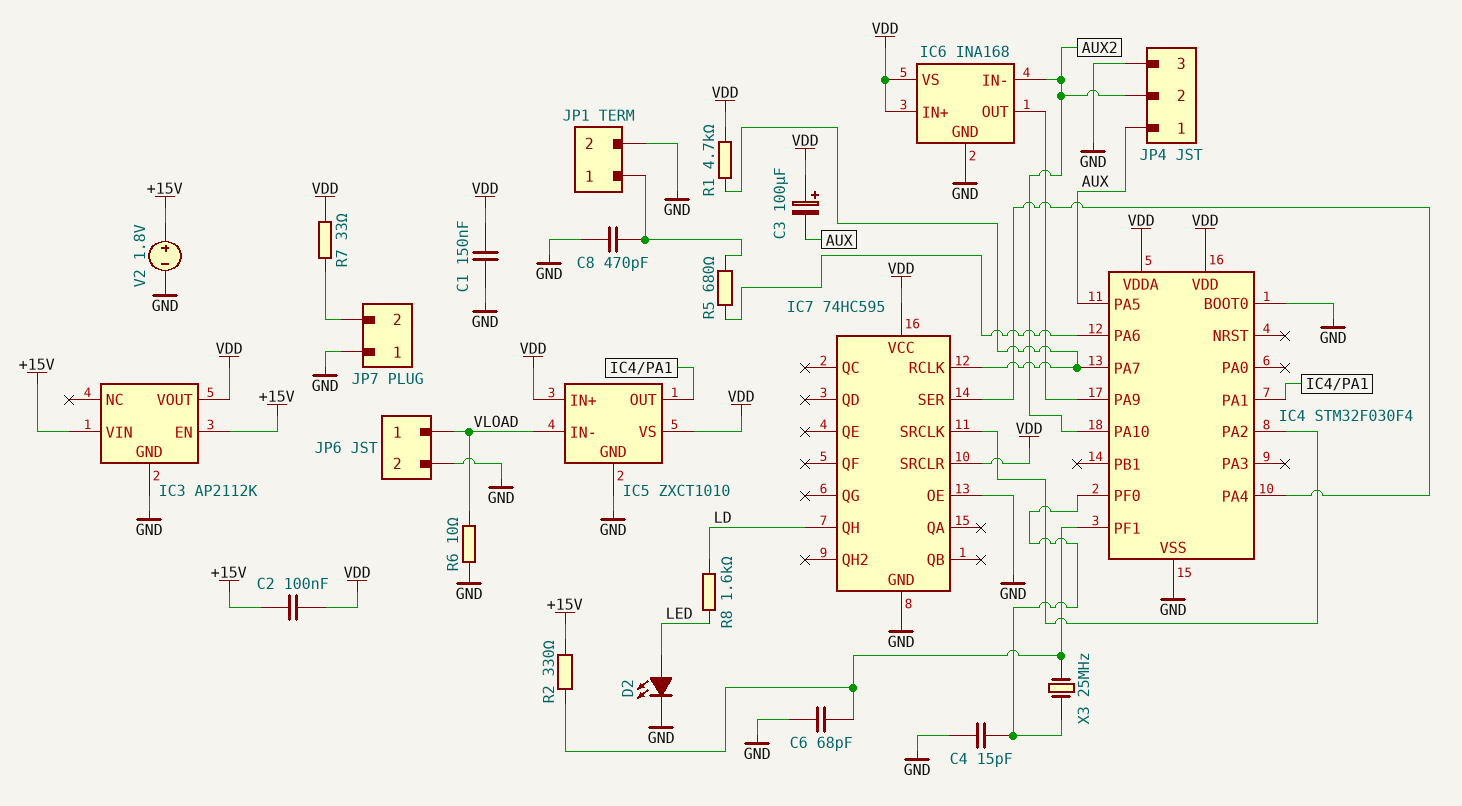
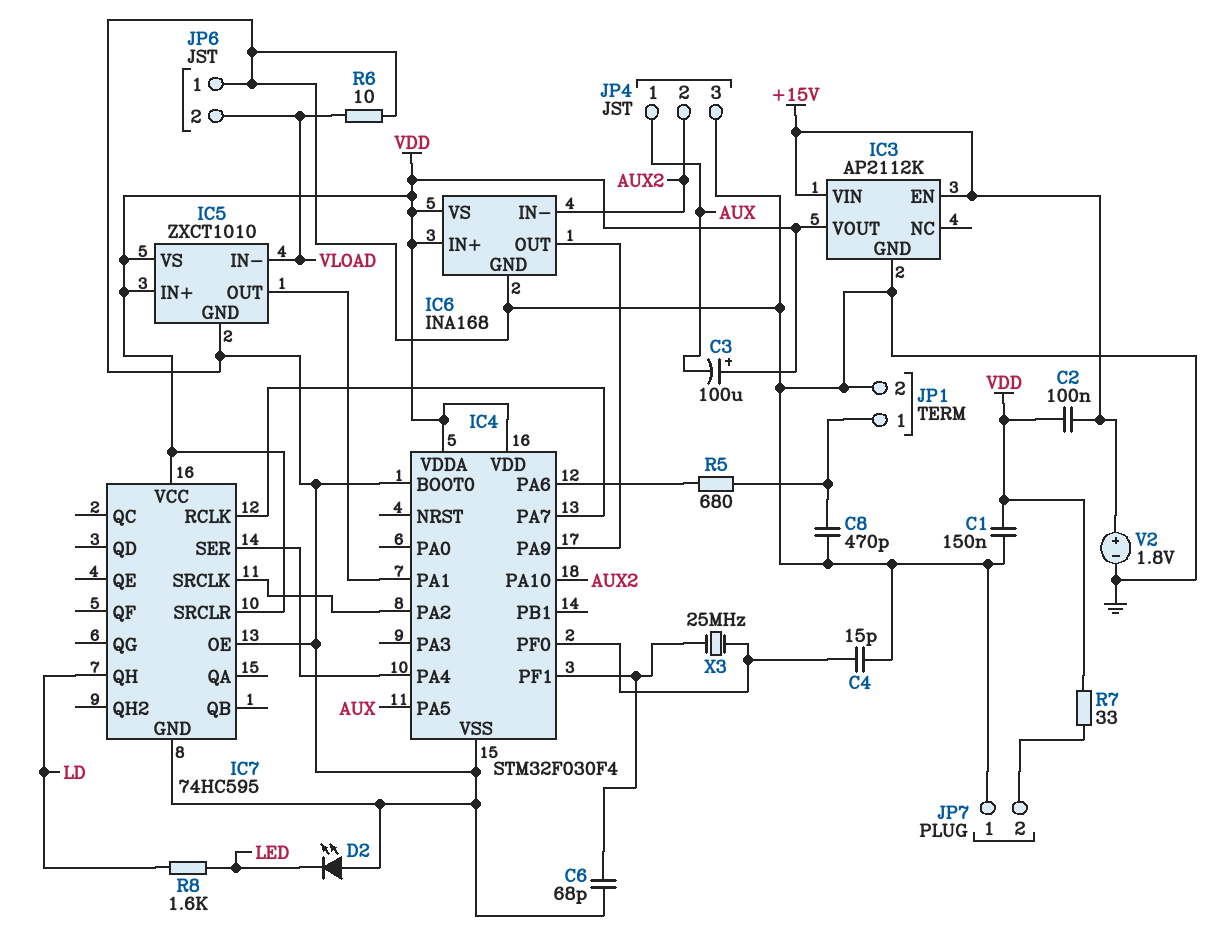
D2: LED (A LED, K GND) -> LED (A GND, K LED)
JP6 pin 1: VLOAD -> GND
JP6 pin 2: GND -> VLOAD
R1: 4.7k (IC4/PA7, VDD) -> none
R2: 330 (+15V, IC4/PF1) -> none

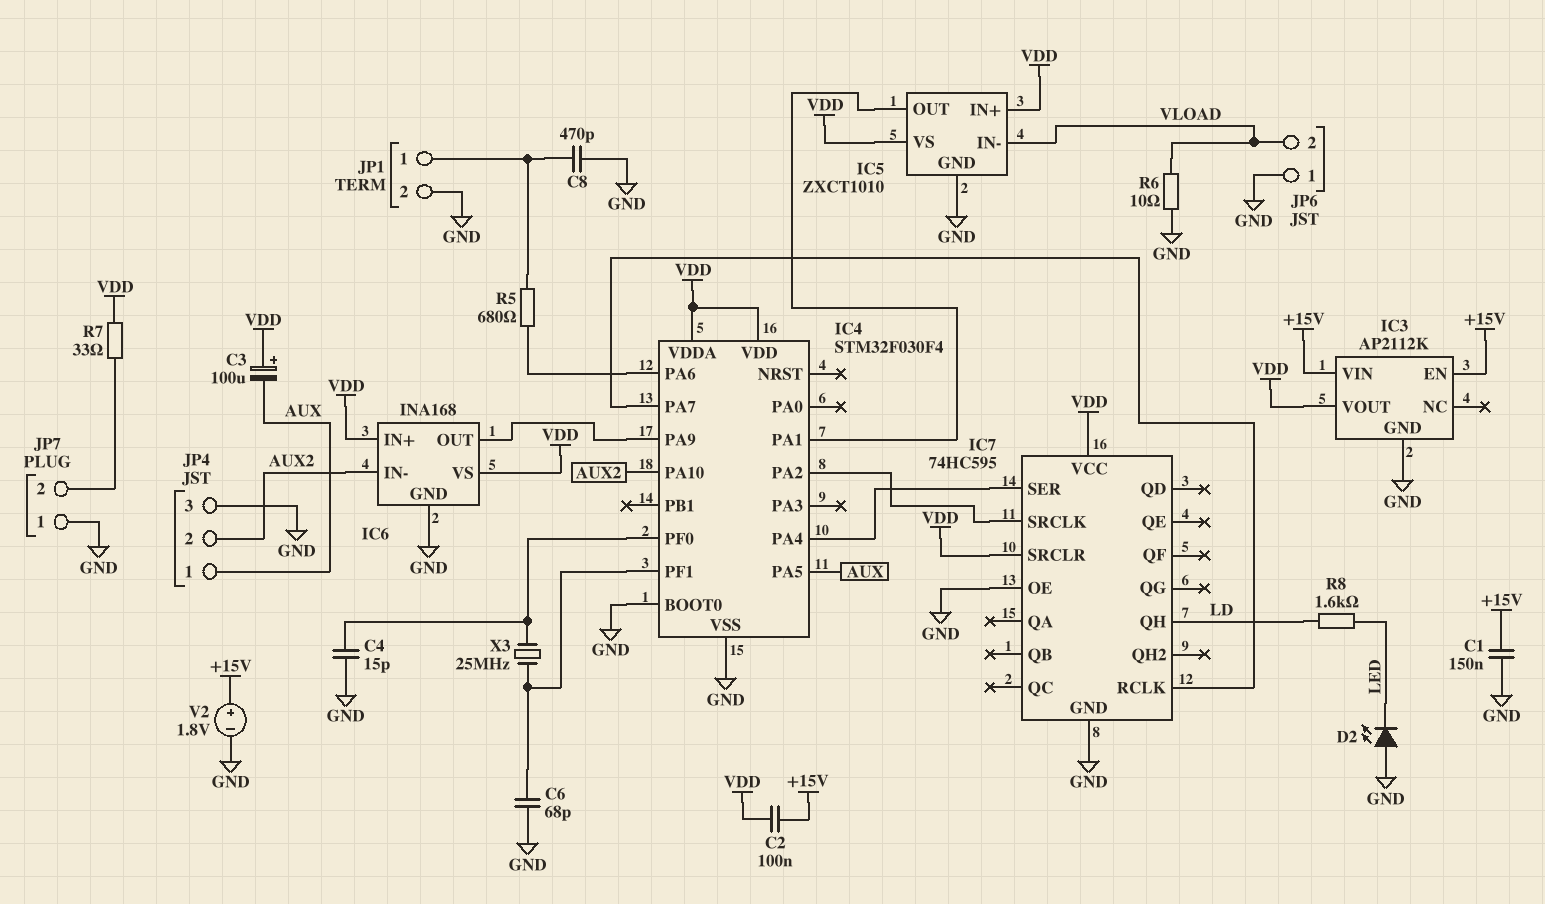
C1: 150nF (GND, VDD) -> 150nF (+15V, GND)

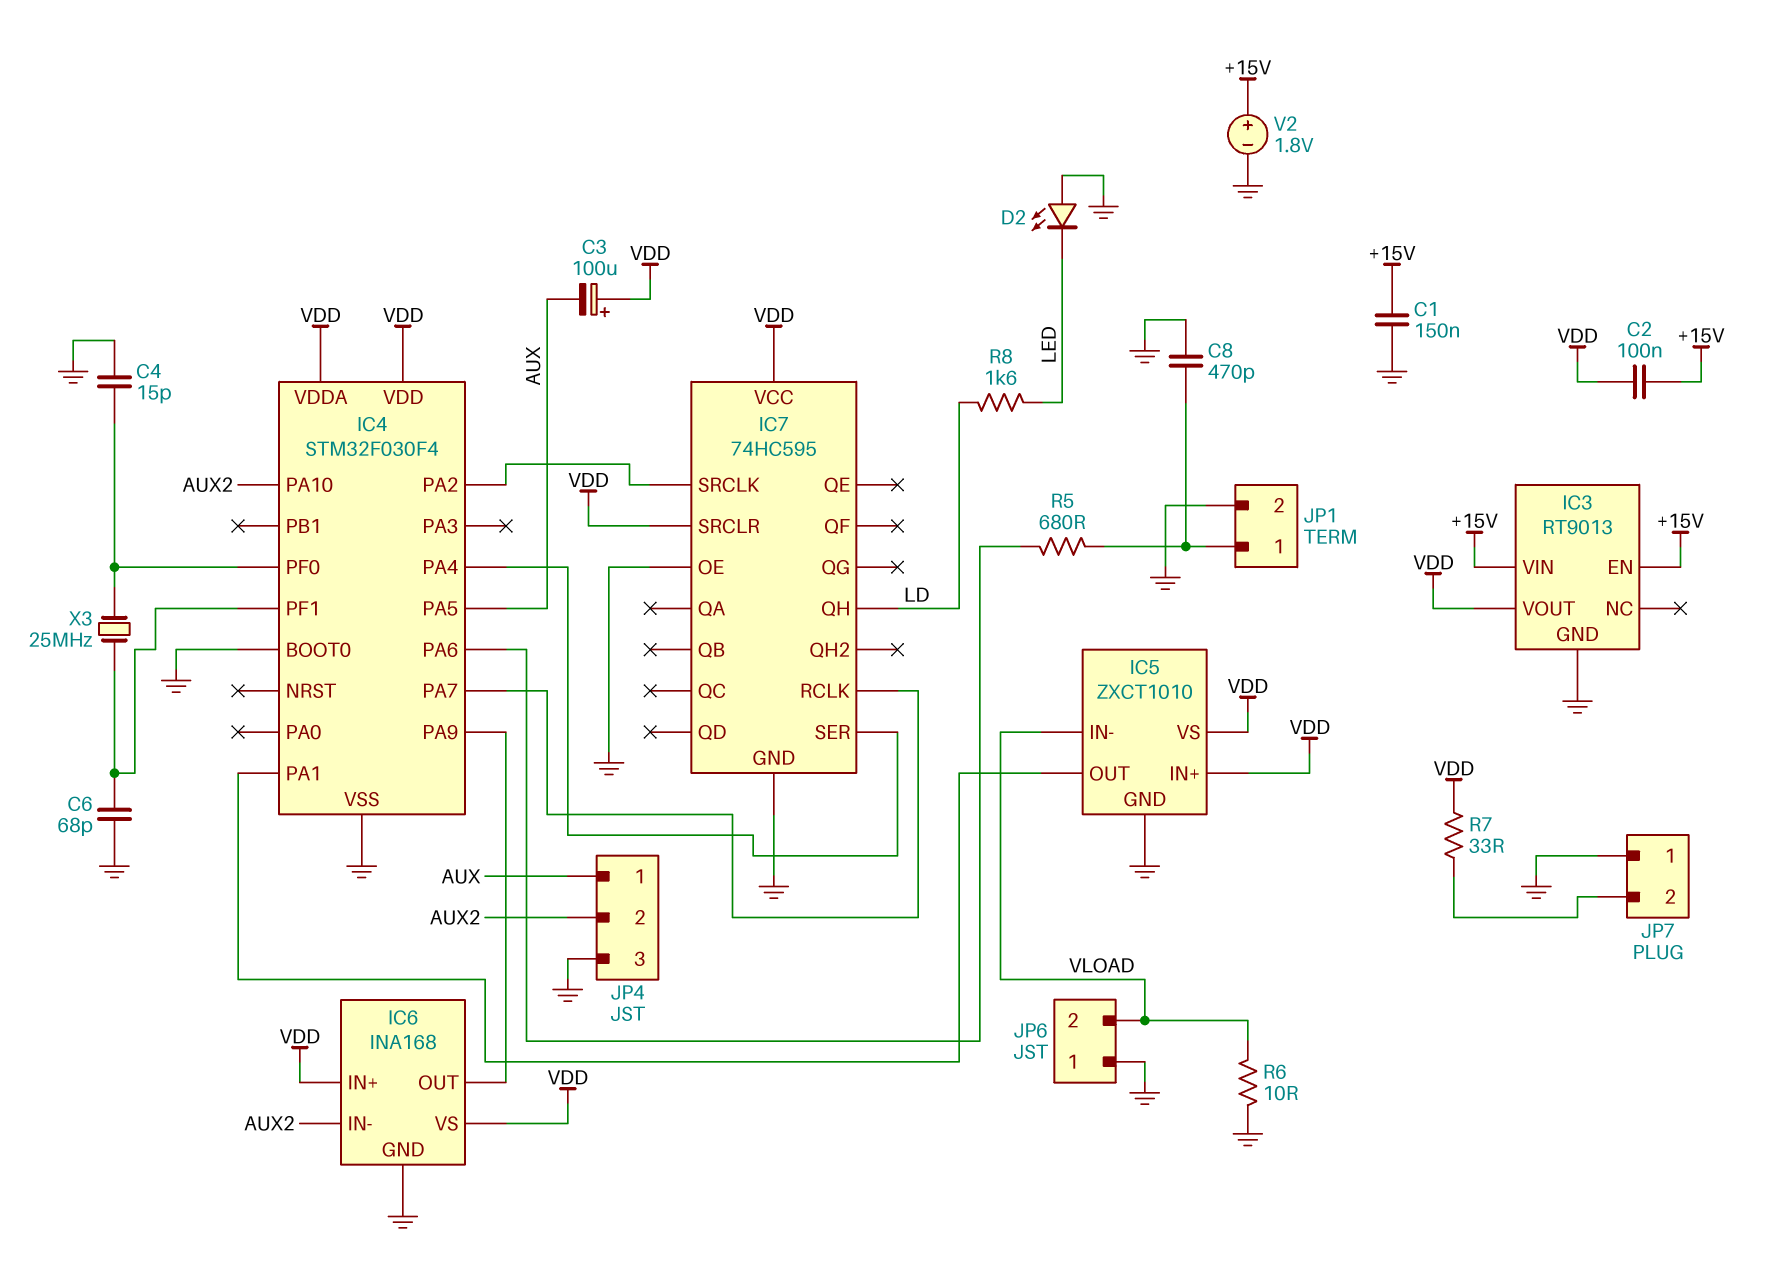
IC3: AP2112K -> RT9013

